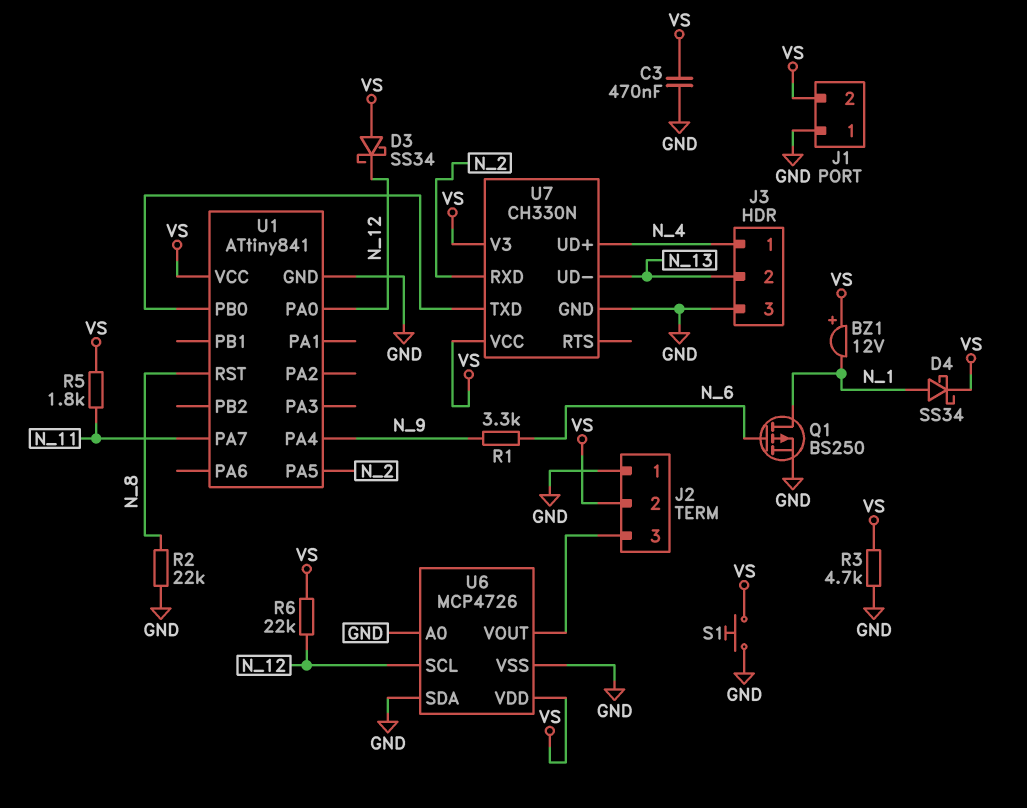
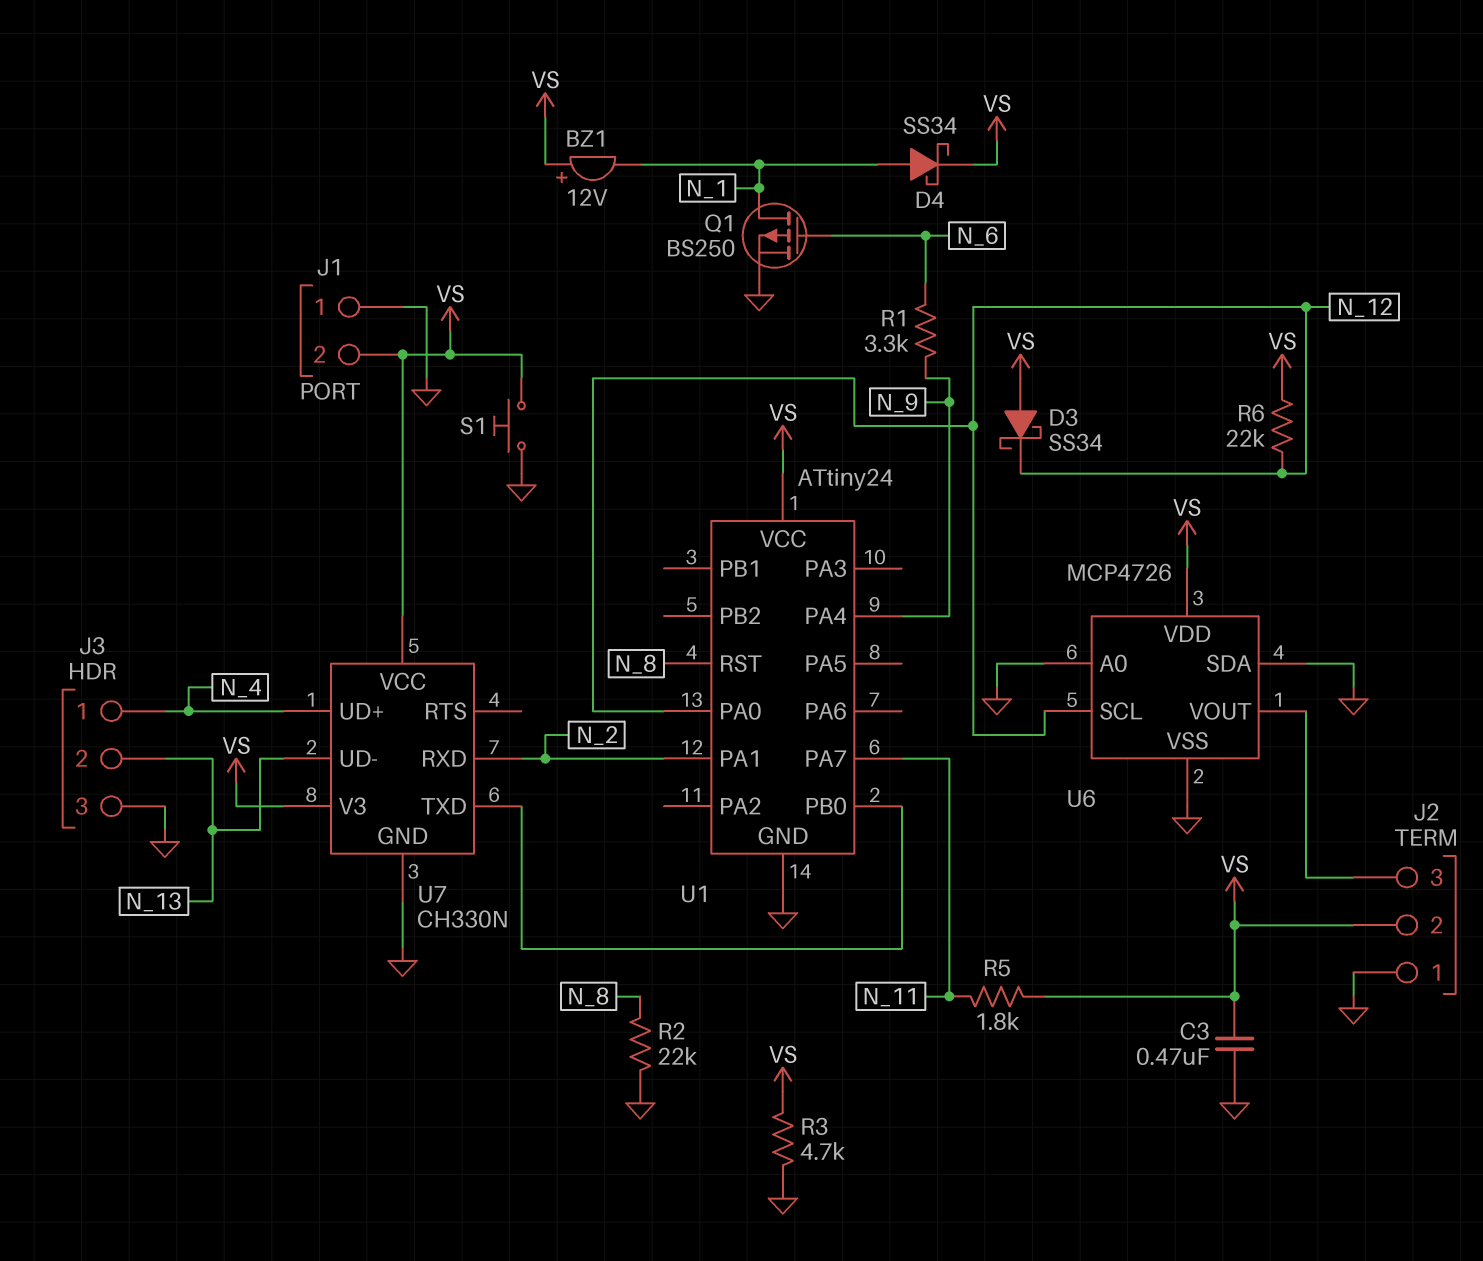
U1: ATtiny841 -> ATtiny24
U1 pin PA1: none -> N_2
U1 pin PA5: N_2 -> none

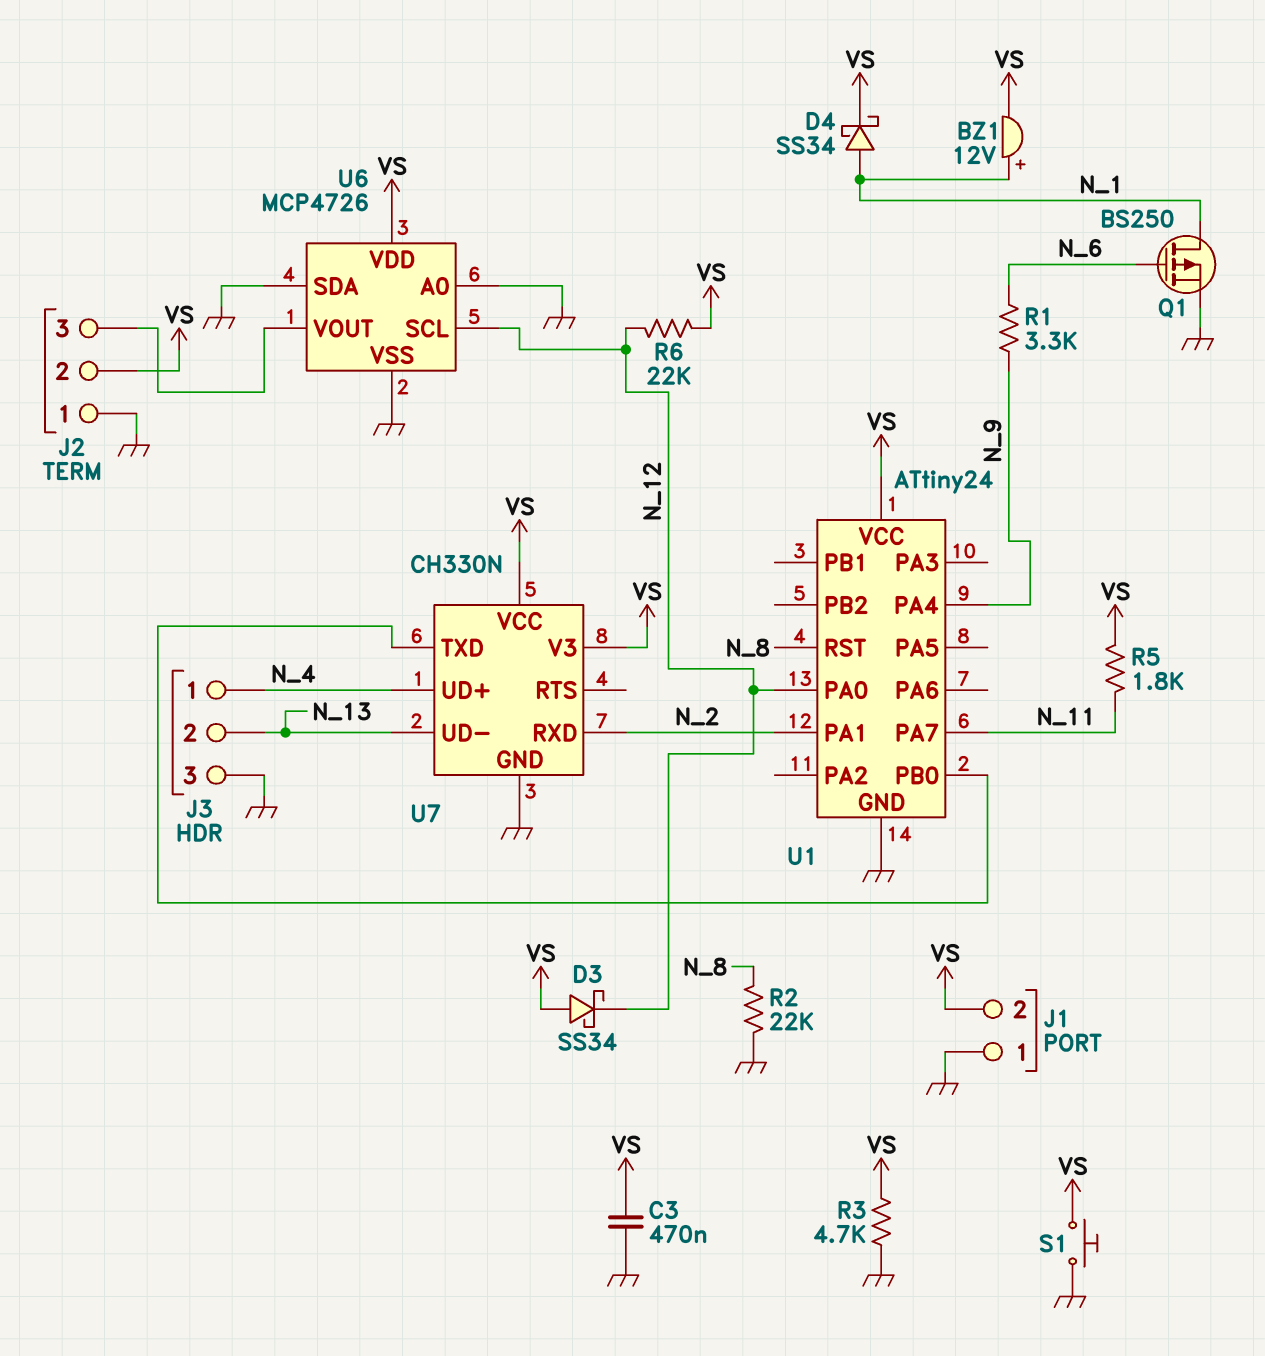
BZ1: buzzer 12V (plus VS, minus N_1) -> buzzer 12V (plus N_1, minus VS)

